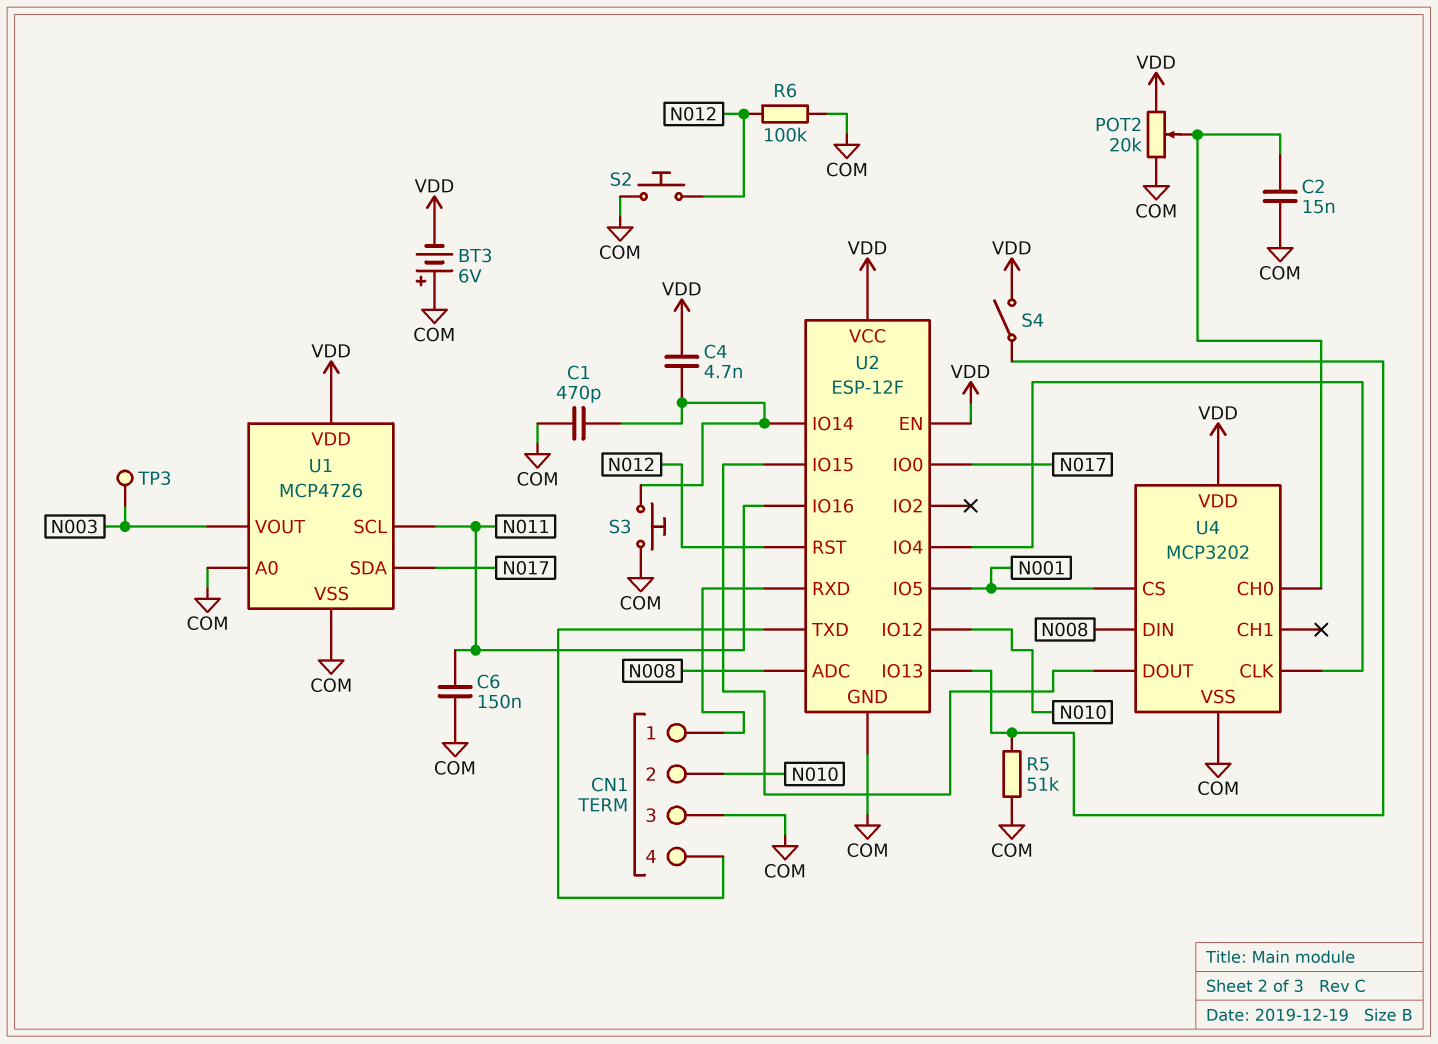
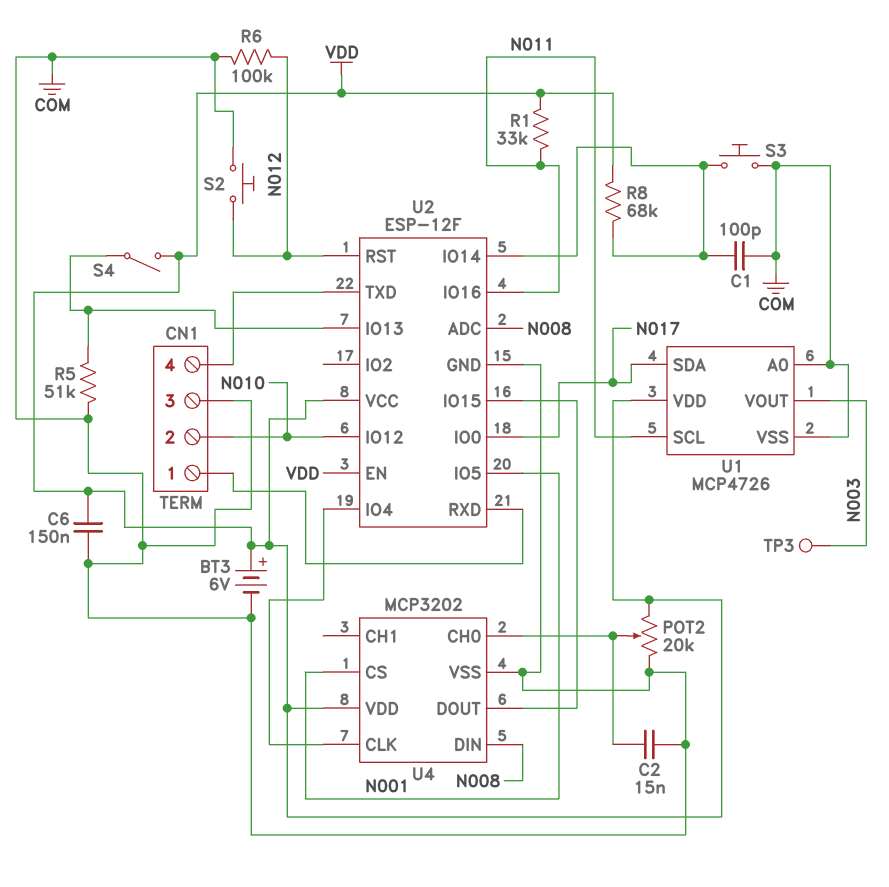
BT3: 6V (plus COM, minus VDD) -> 6V (plus VDD, minus COM)
C1: 470pF (COM, U2/IO14) -> 100pF (COM, U2/IO14)
C4: 4.7nF (U2/IO14, VDD) -> none
C6: 150nF (COM, N011) -> 150nF (COM, VDD)
R1: none -> 33k (N011, VDD)
R8: none -> 68k (U2/IO14, VDD)

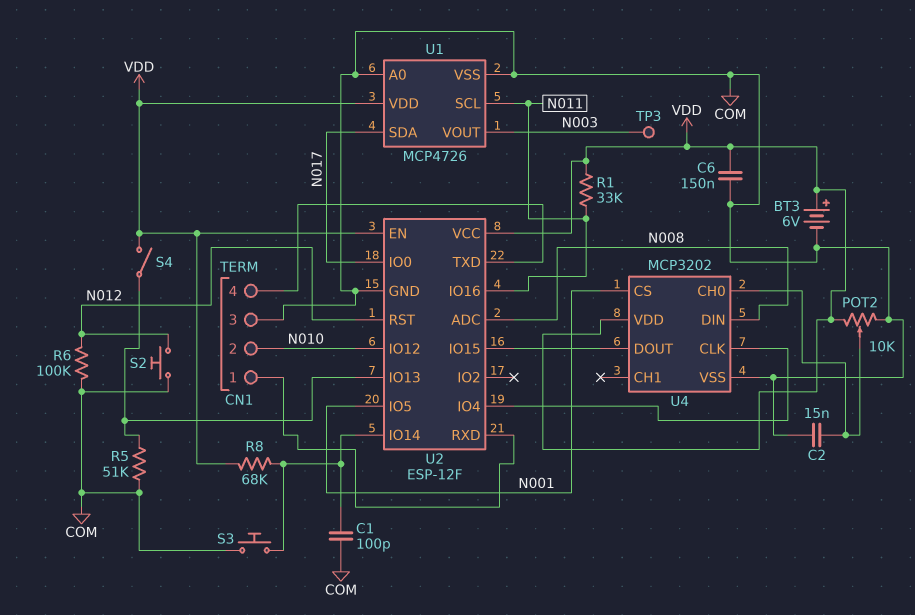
POT2: 20k (COM, VDD, wiper U4/CH0) -> 10k (COM, VDD, wiper U4/CH0)

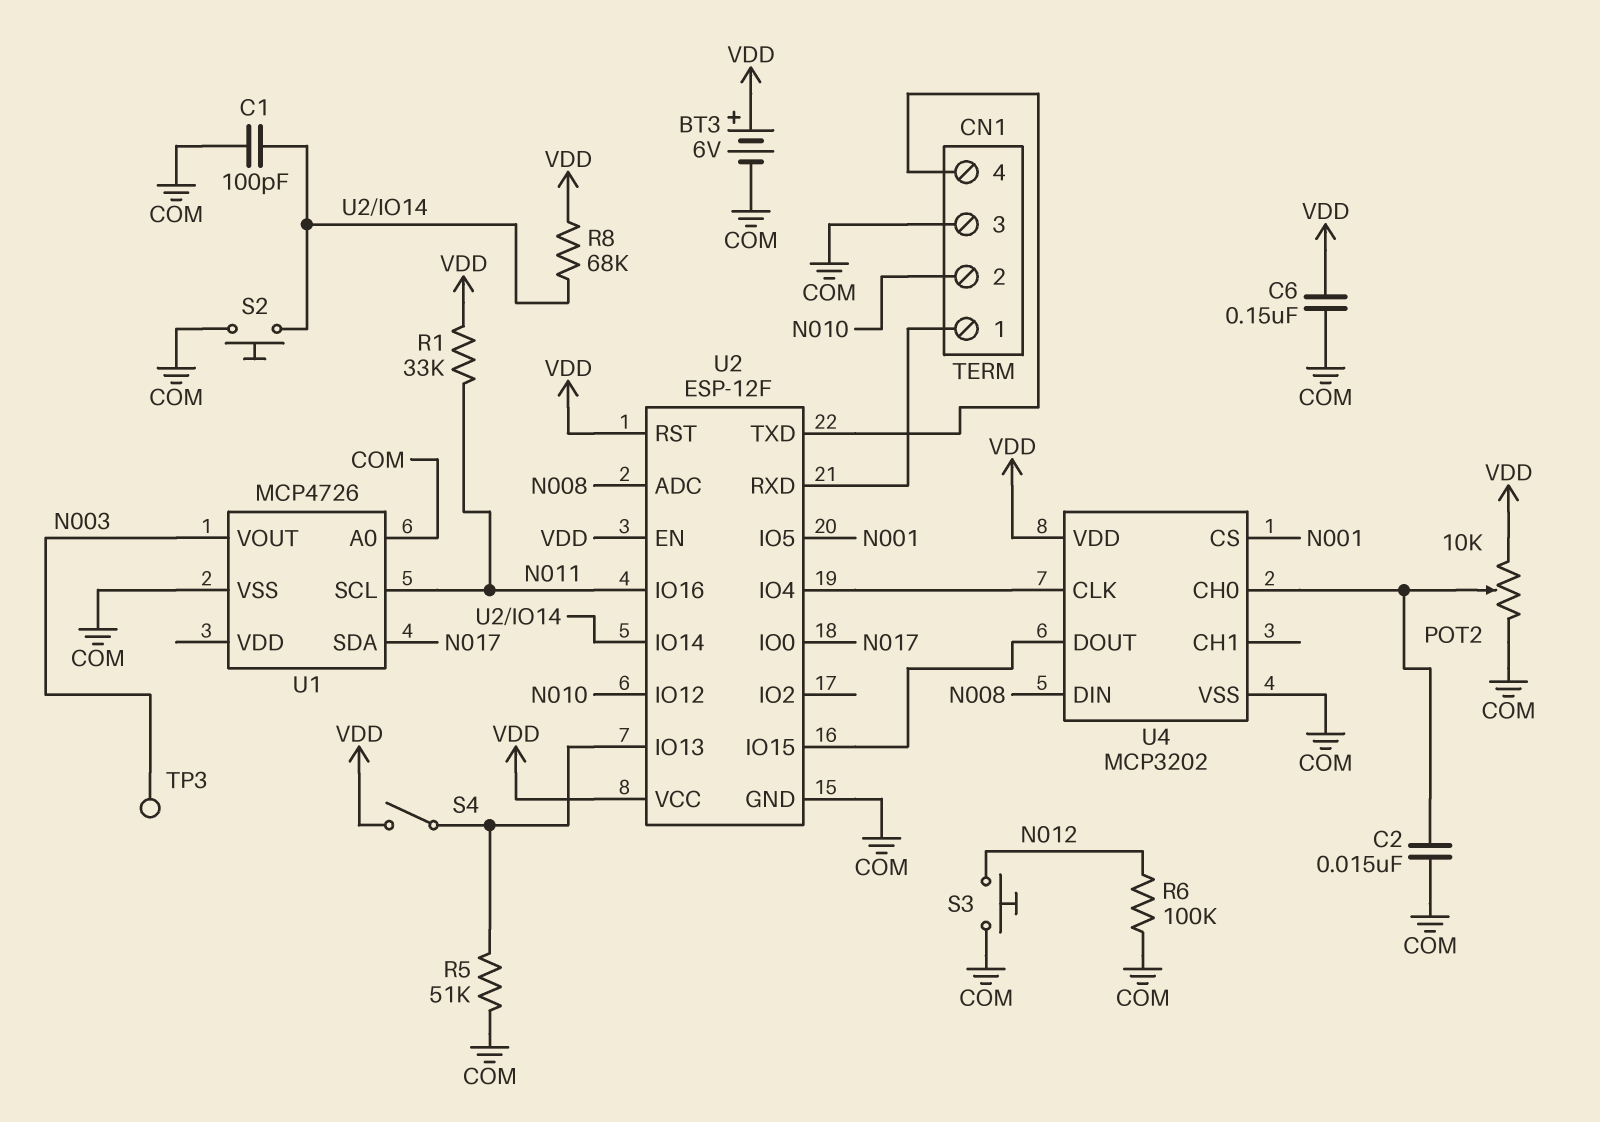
S2: button (COM, N012) -> button (COM, U2/IO14)
S3: button (COM, U2/IO14) -> button (COM, N012)
U1 pin VDD: VDD -> none
U2 pin RST: N012 -> VDD

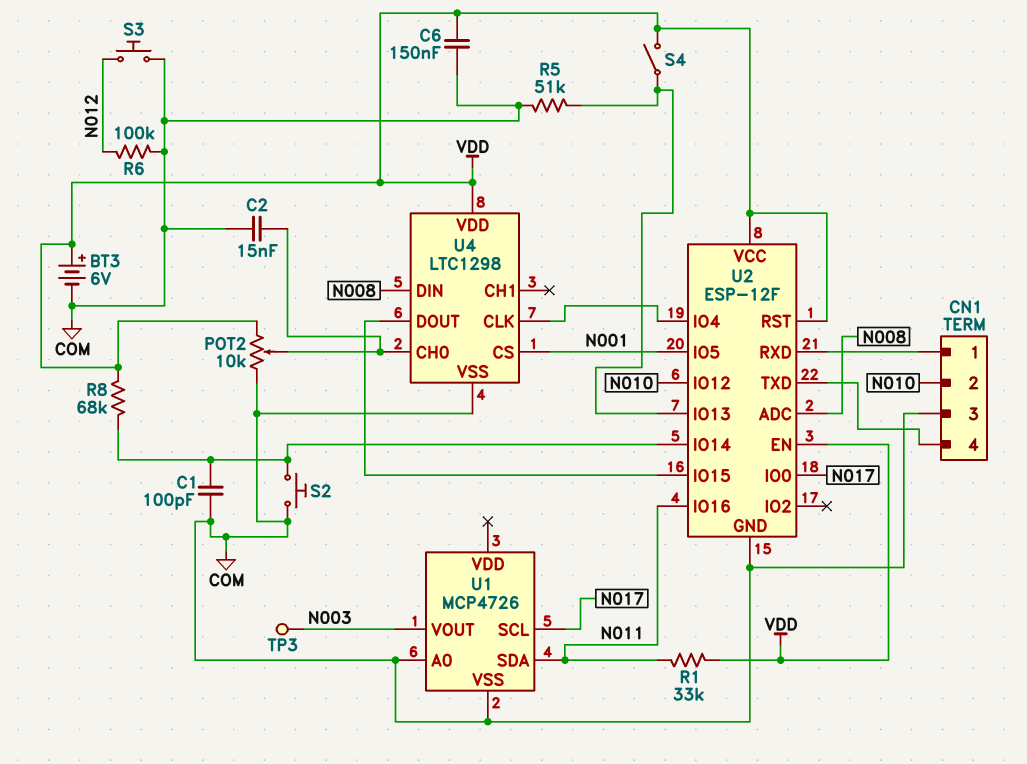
U1 pin SCL: N011 -> N017
U1 pin SDA: N017 -> N011
U4: MCP3202 -> LTC1298

